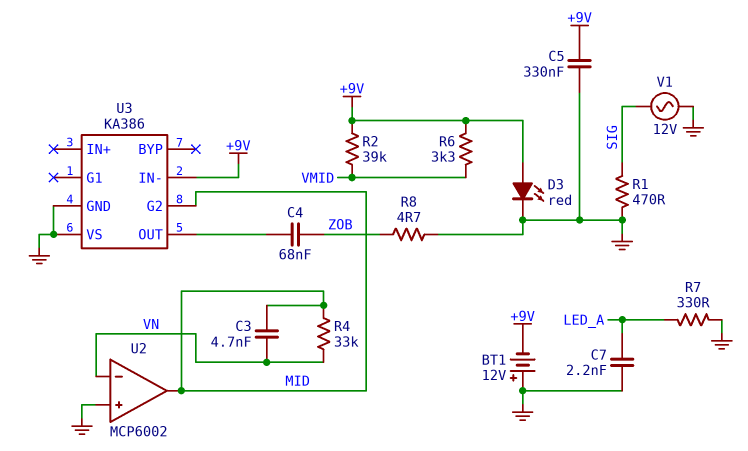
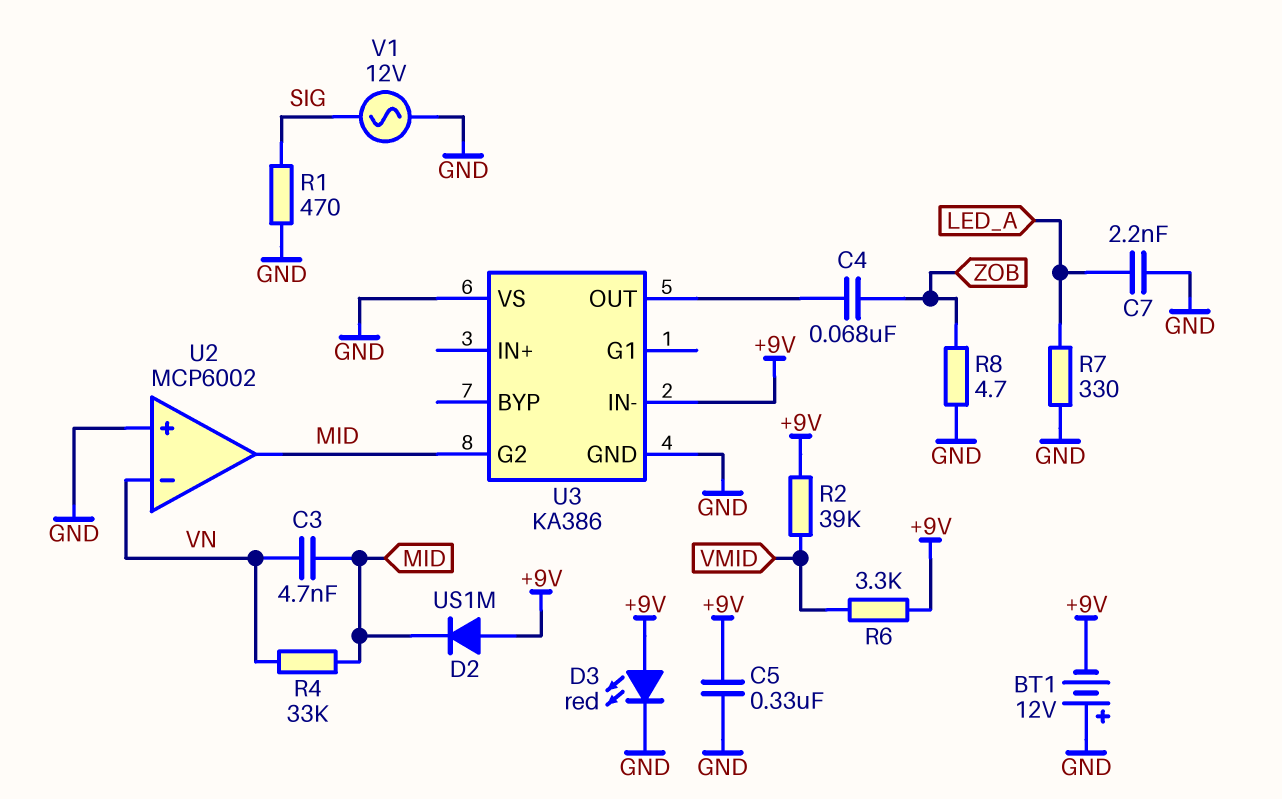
D2: none -> diode US1M (A +9V, K MID)

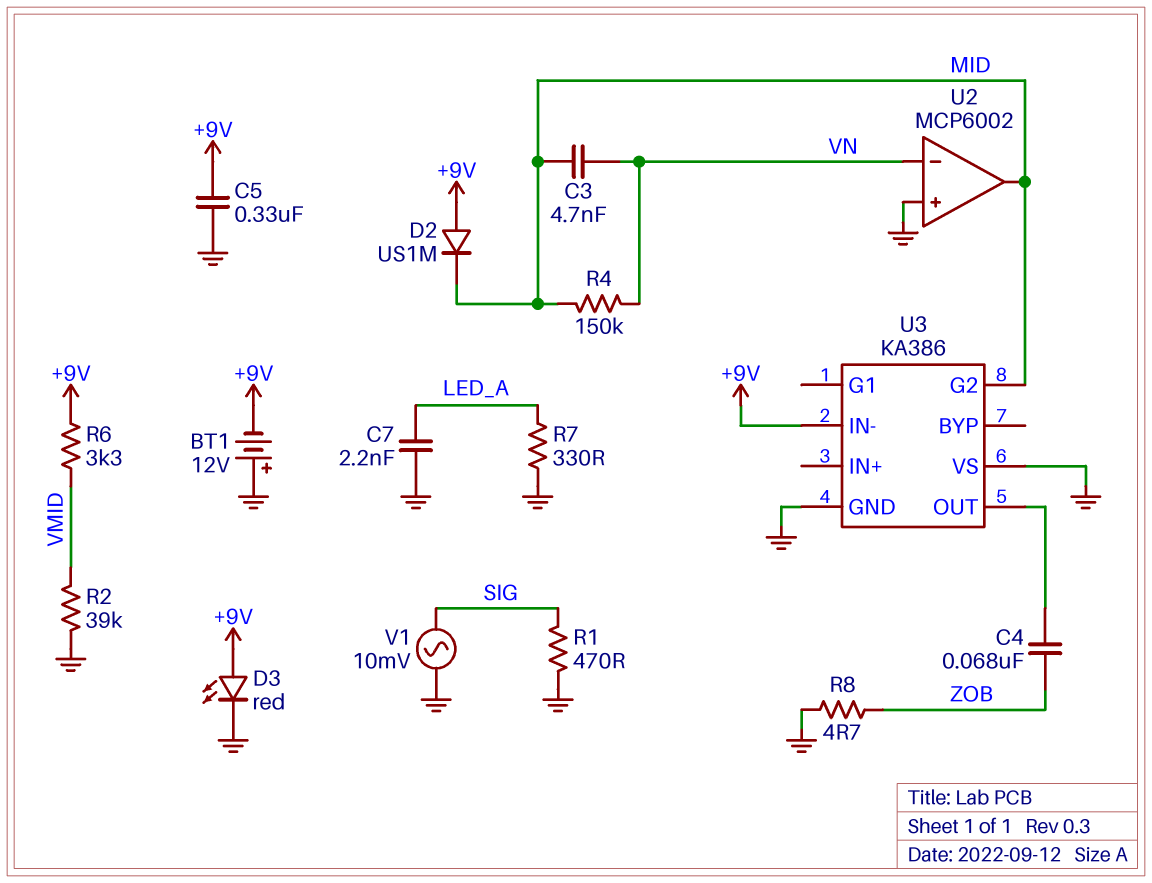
R2: 39k (+9V, VMID) -> 39k (GND, VMID)
R4: 33k (MID, VN) -> 150k (MID, VN)
V1: AC 12V (GND, SIG) -> AC 10mV (GND, SIG)

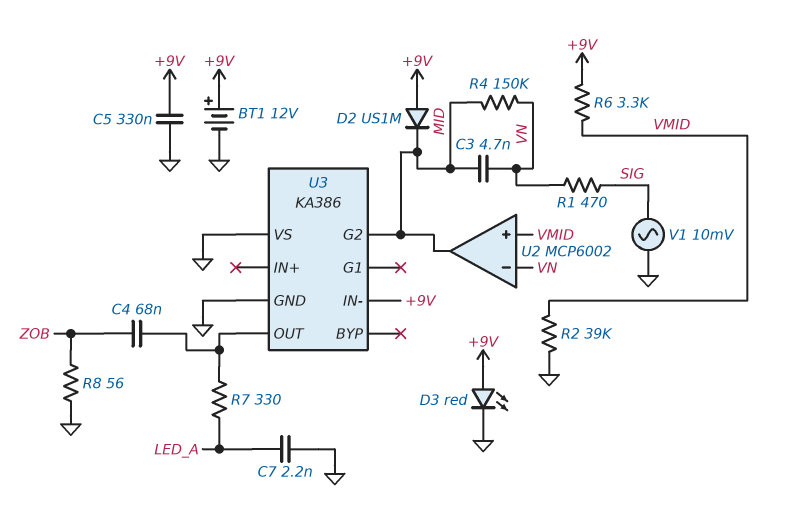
BT1: 12V (plus GND, minus +9V) -> 12V (plus +9V, minus GND)
R1: 470 (GND, SIG) -> 470 (SIG, VN)
R7: 330 (GND, LED_A) -> 330 (LED_A, U3/OUT)
R8: 4.7 (GND, ZOB) -> 56 (GND, ZOB)
U2 pin in+: GND -> VMID

